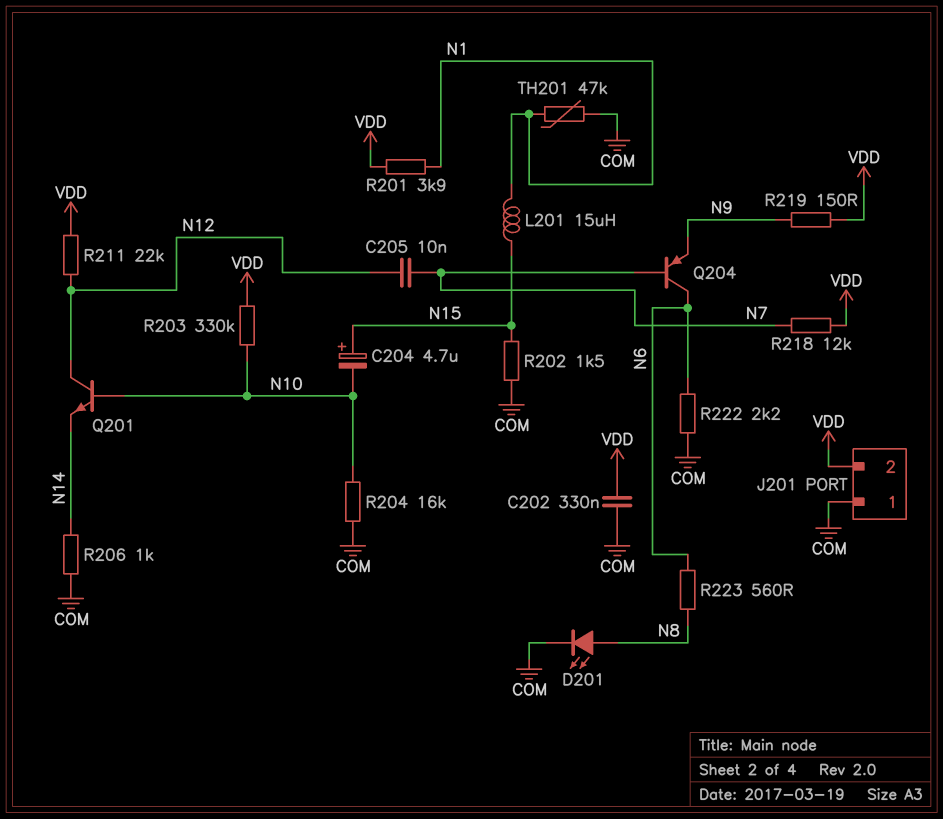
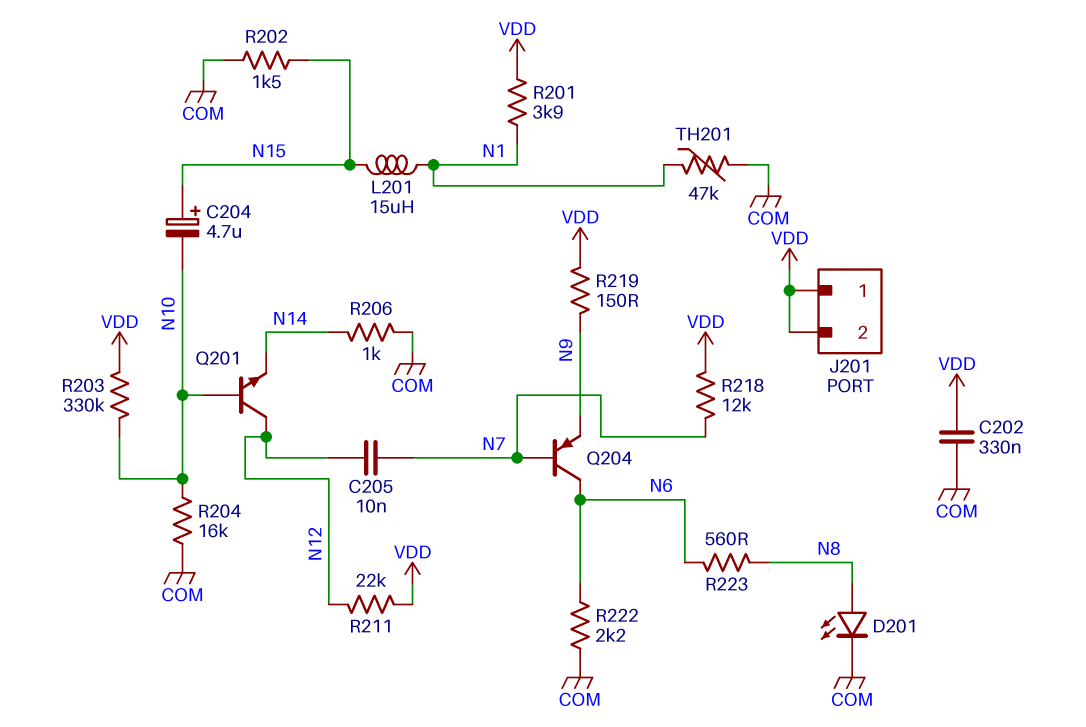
J201 pin 1: COM -> VDD

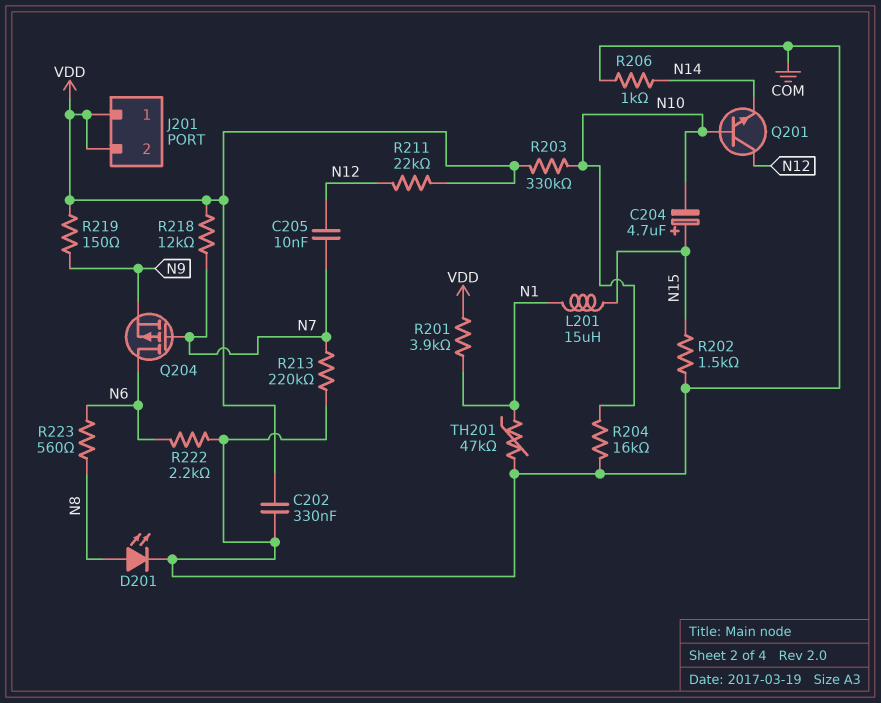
Q204: PNP (B N7, C N6, E N9) -> PMOS (G N7, D N6, S N9)
R213: none -> 220k (COM, N7)

